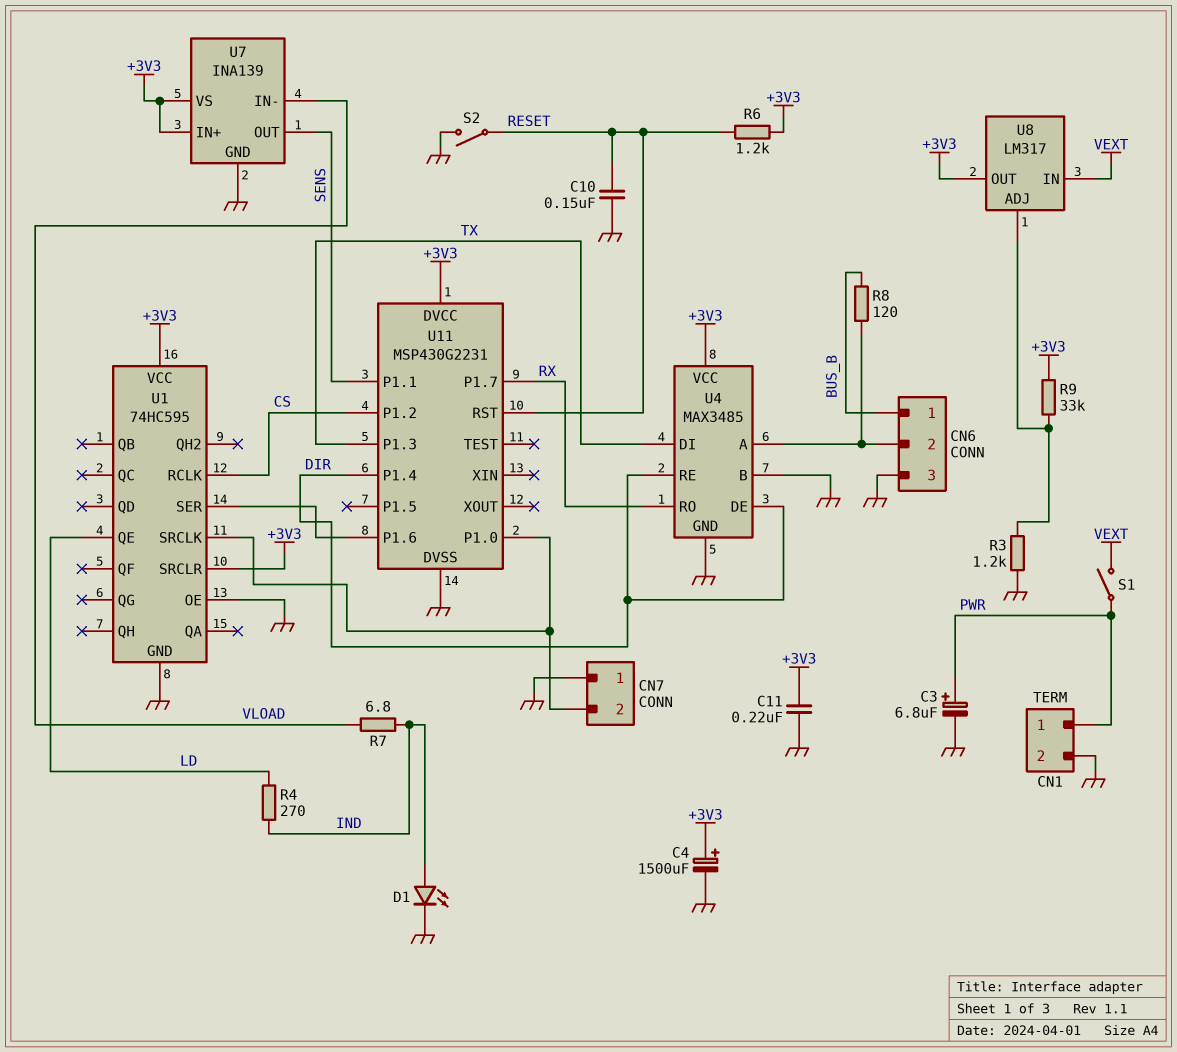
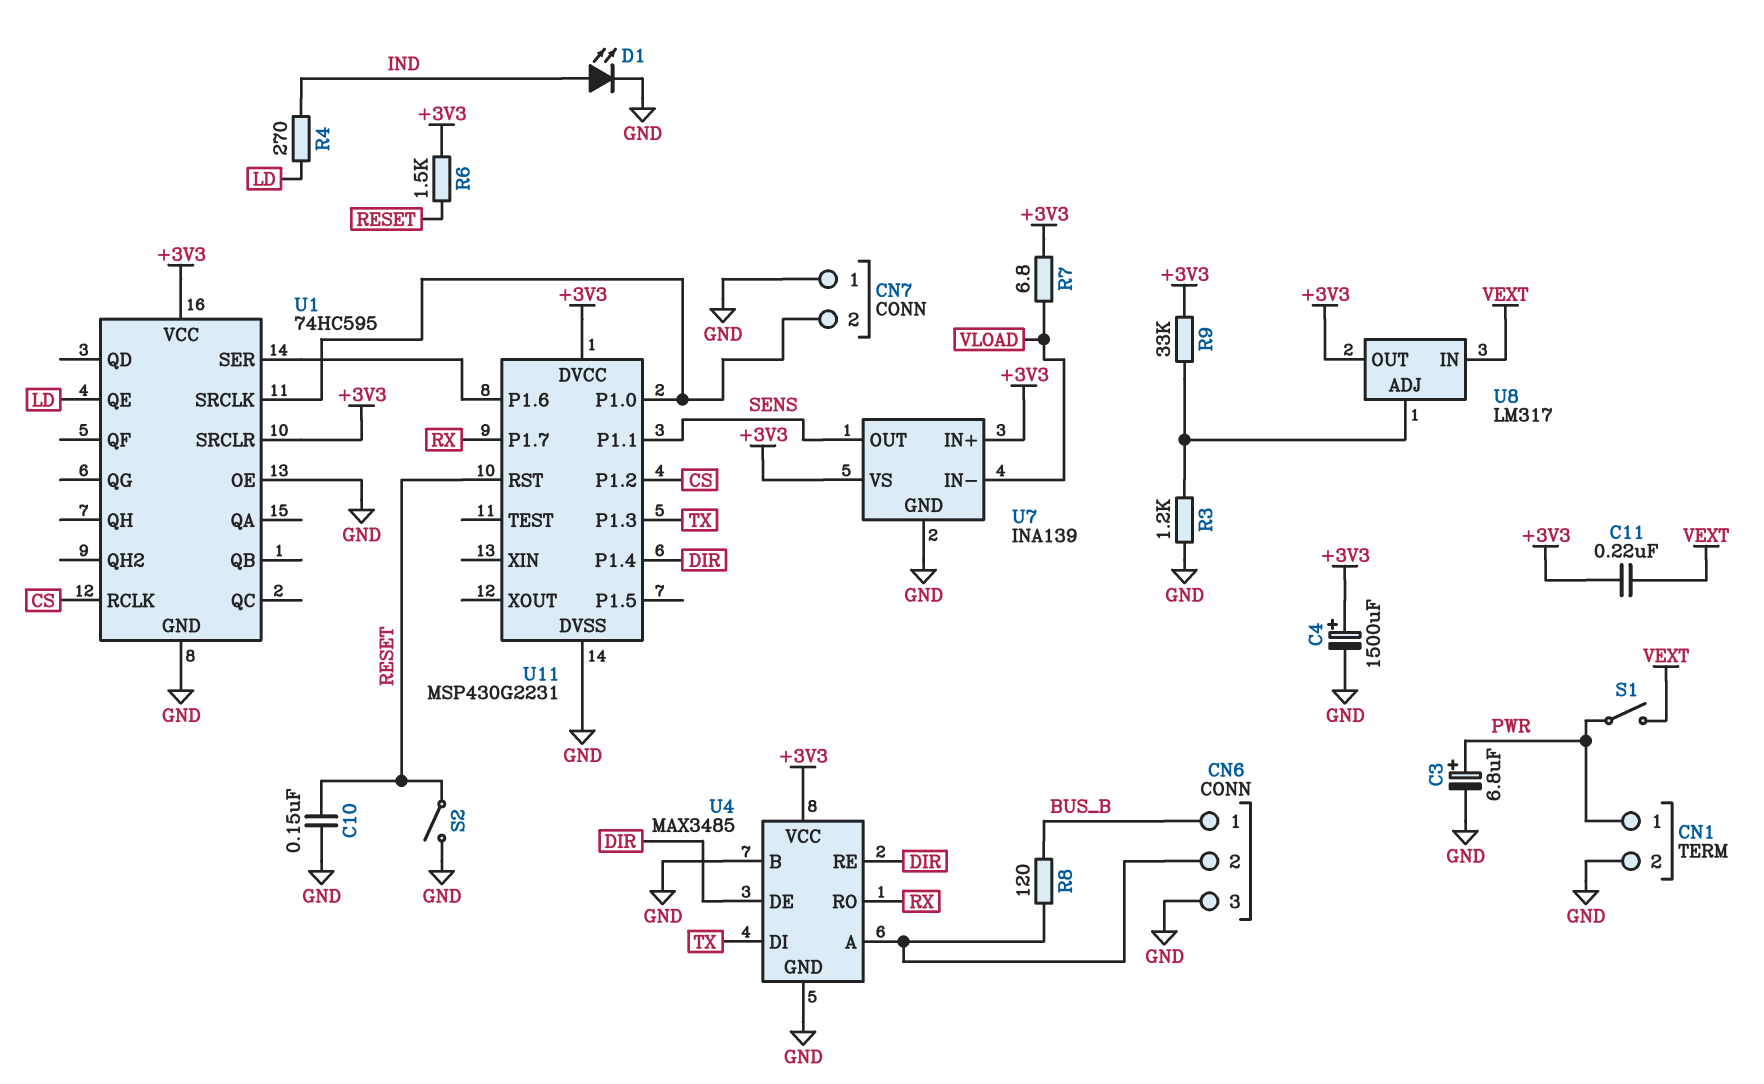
C11: 220nF (+3V3, GND) -> 220nF (+3V3, VEXT)
R6: 1.2k (+3V3, RESET) -> 1.5k (+3V3, RESET)
R7: 6.8 (IND, VLOAD) -> 6.8 (+3V3, VLOAD)

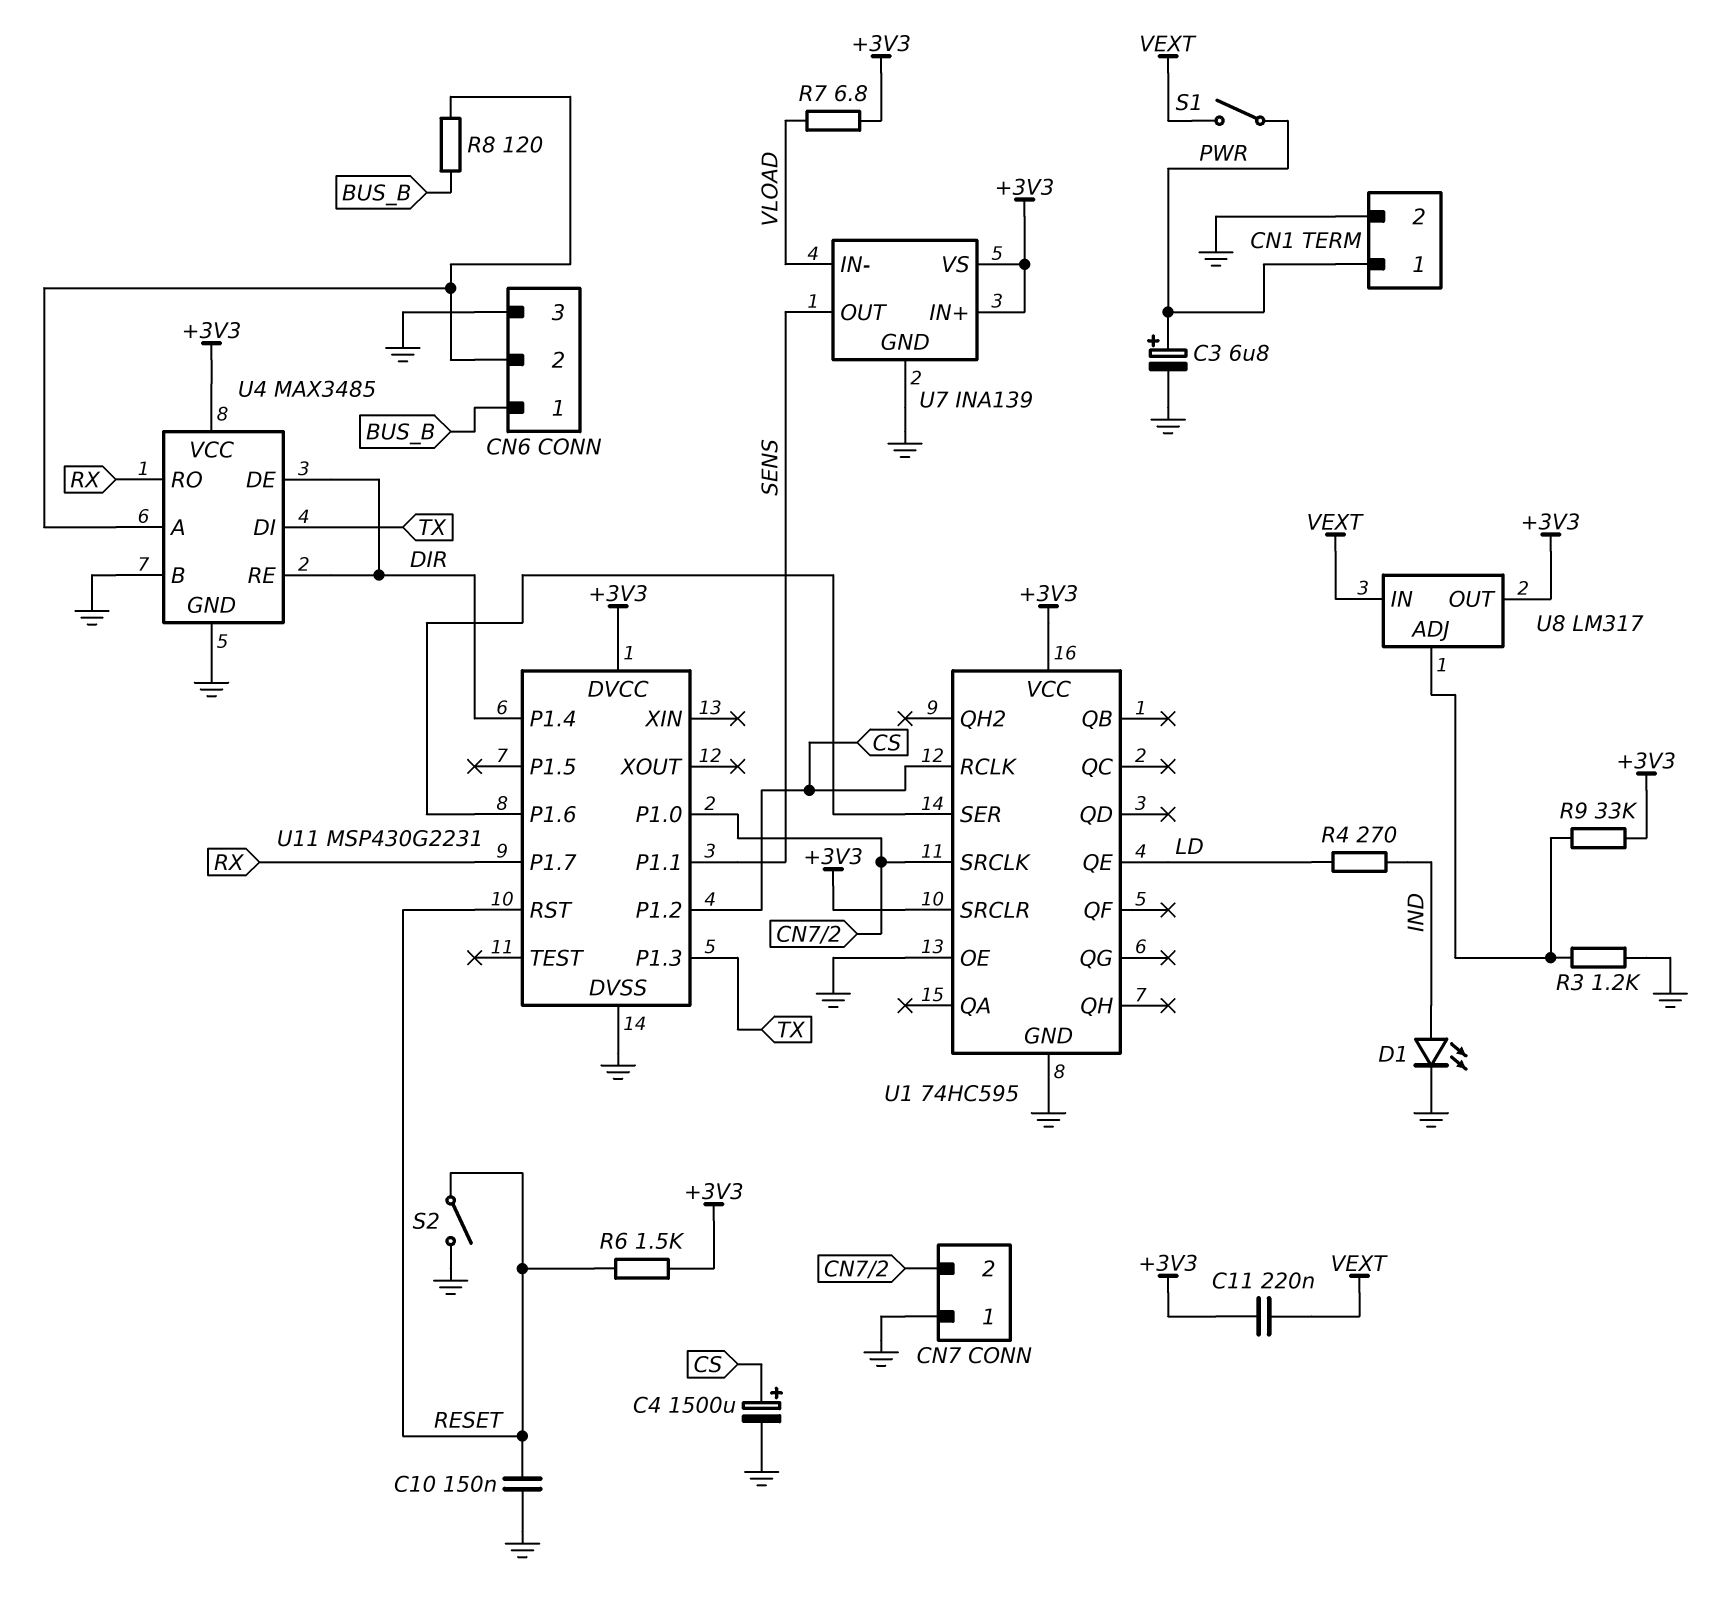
C4: 1500uF (plus +3V3, minus GND) -> 1500uF (plus CS, minus GND)

